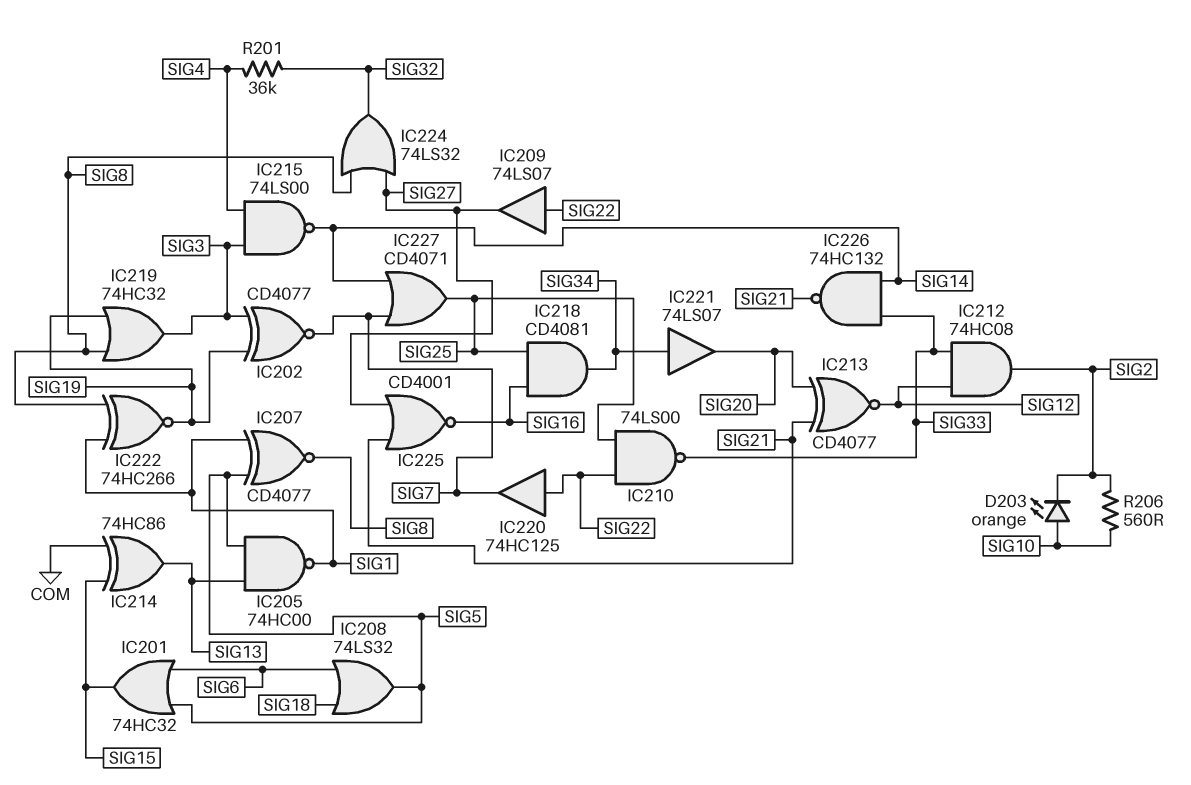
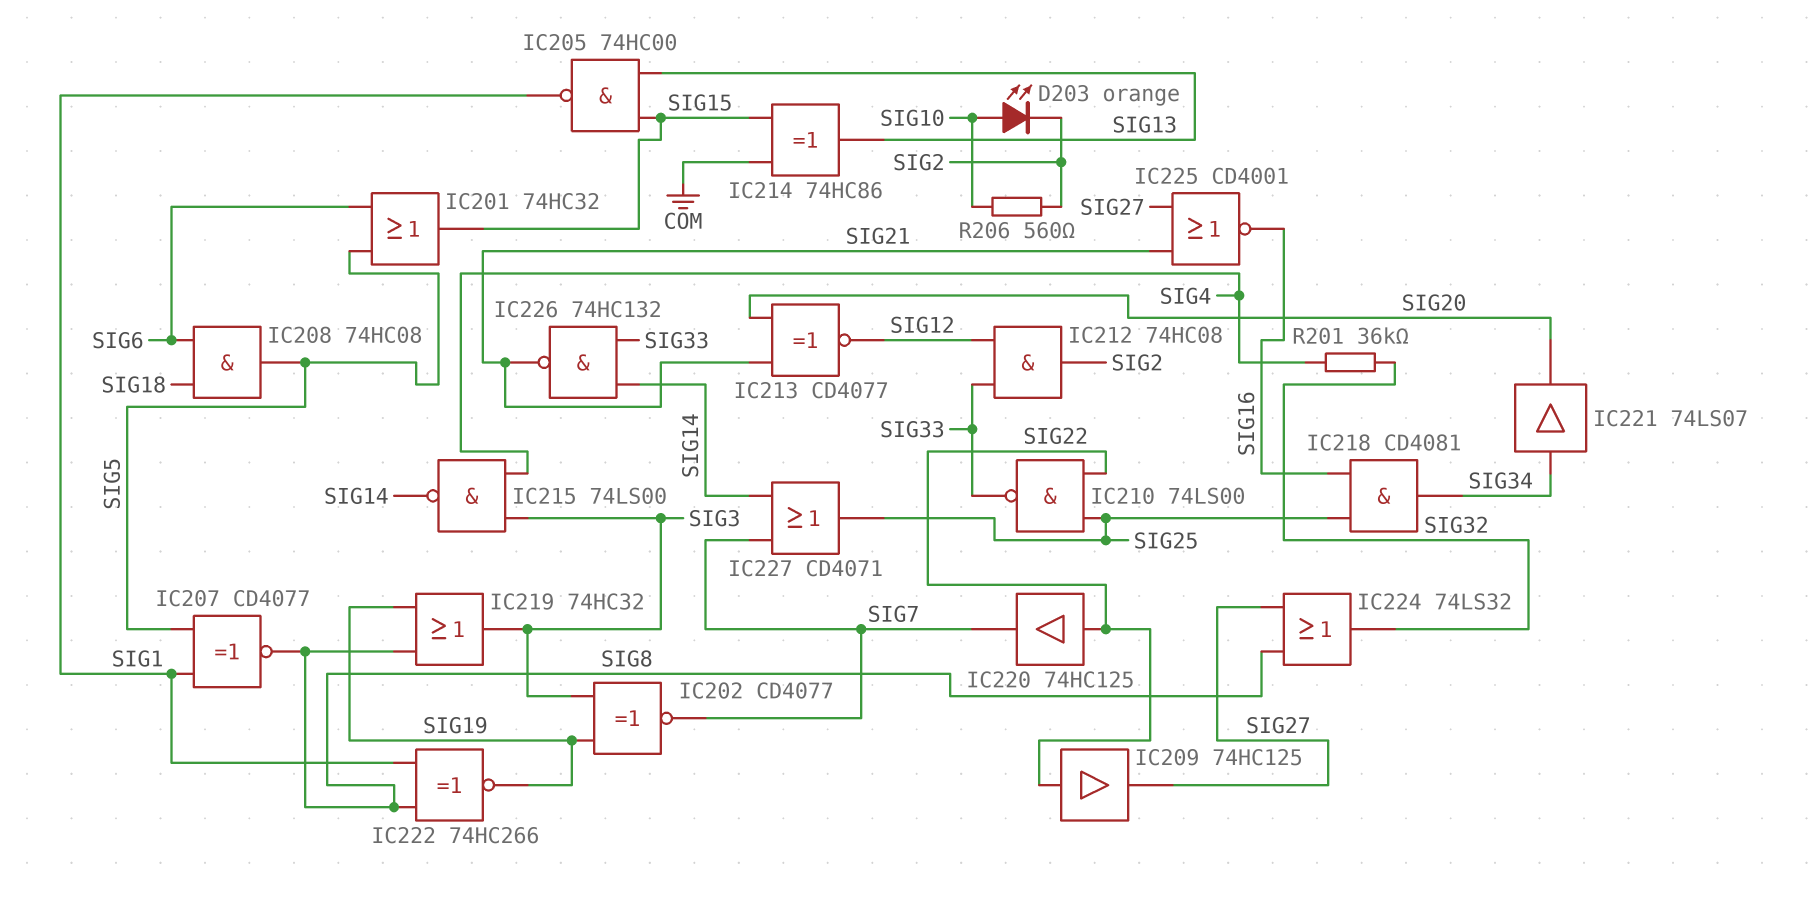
IC205: NAND 74HC00 (in SIG5, in SIG13, out SIG1) -> NAND 74HC00 (in SIG13, in SIG15, out SIG1)
IC208: OR 74LS32 (in SIG6, in SIG18, out SIG5) -> AND 74HC08 (in SIG6, in SIG18, out SIG5)
IC209: buffer 74LS07 (in SIG22, out SIG27) -> buffer 74HC125 (in SIG22, out SIG27)

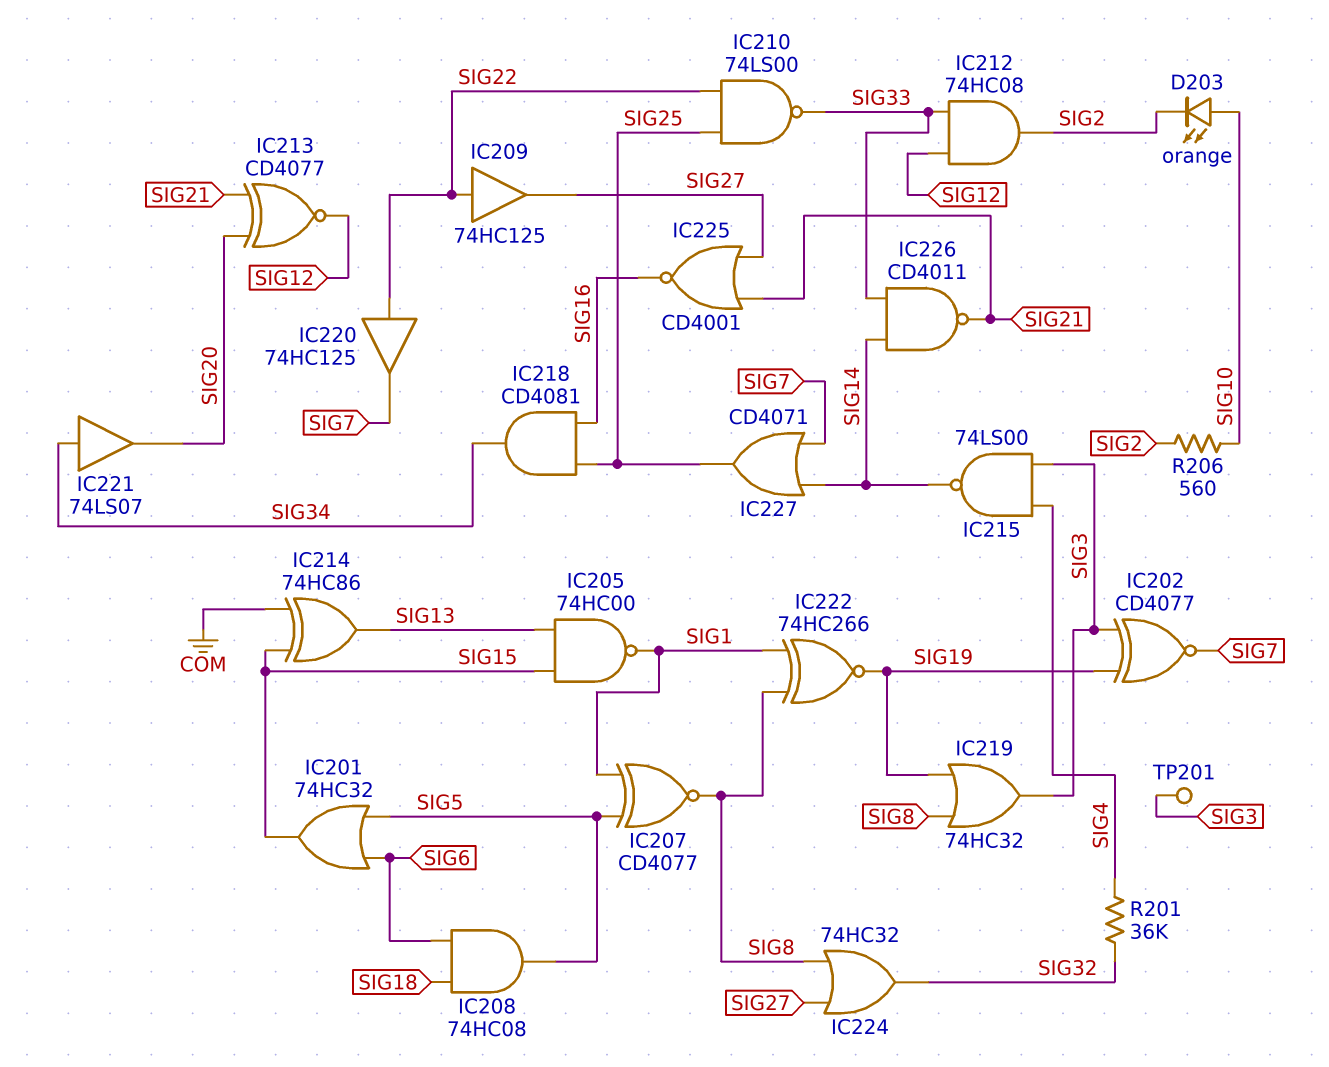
IC224: OR 74LS32 (in SIG8, in SIG27, out SIG32) -> OR 74HC32 (in SIG8, in SIG27, out SIG32)
IC226: NAND 74HC132 (in SIG14, in SIG33, out SIG21) -> NAND CD4011 (in SIG14, in SIG33, out SIG21)
TP201: none -> test point (SIG3)

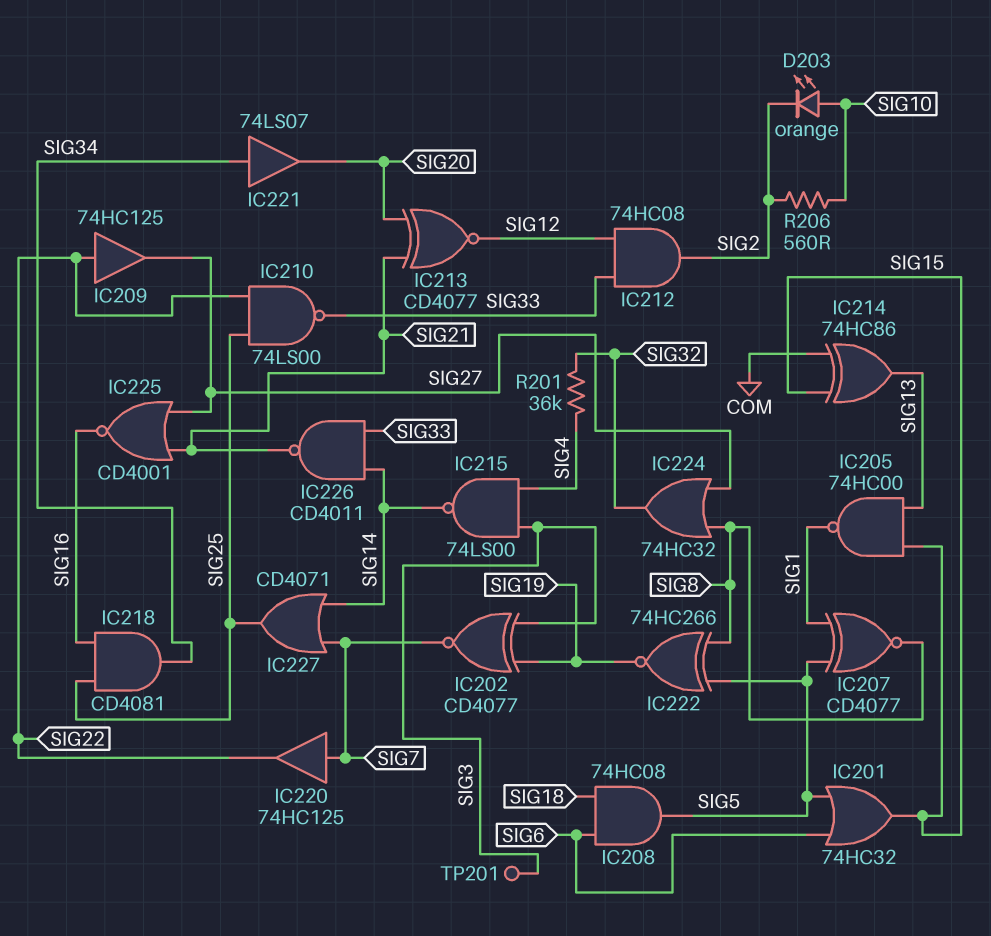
IC219: OR 74HC32 (in SIG8, in SIG19, out SIG3) -> none
IC220: buffer 74HC125 (in SIG22, out SIG7) -> buffer 74HC125 (in SIG7, out SIG22)
IC222: XNOR 74HC266 (in SIG1, in SIG8, out SIG19) -> XNOR 74HC266 (in SIG5, in SIG8, out SIG19)

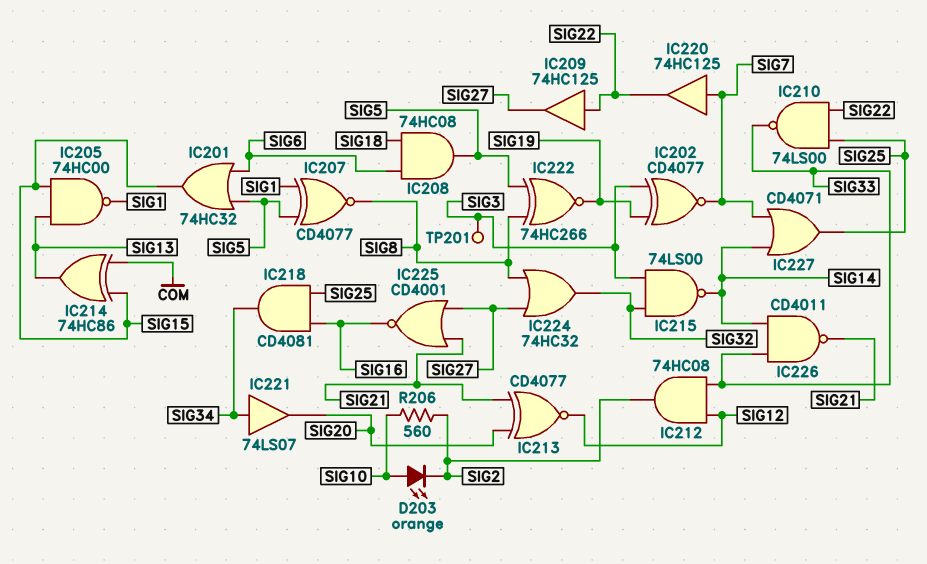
IC215: NAND 74LS00 (in SIG3, in SIG4, out SIG14) -> NAND 74LS00 (in SIG3, in SIG32, out SIG14)
R201: 36k (SIG4, SIG32) -> none

